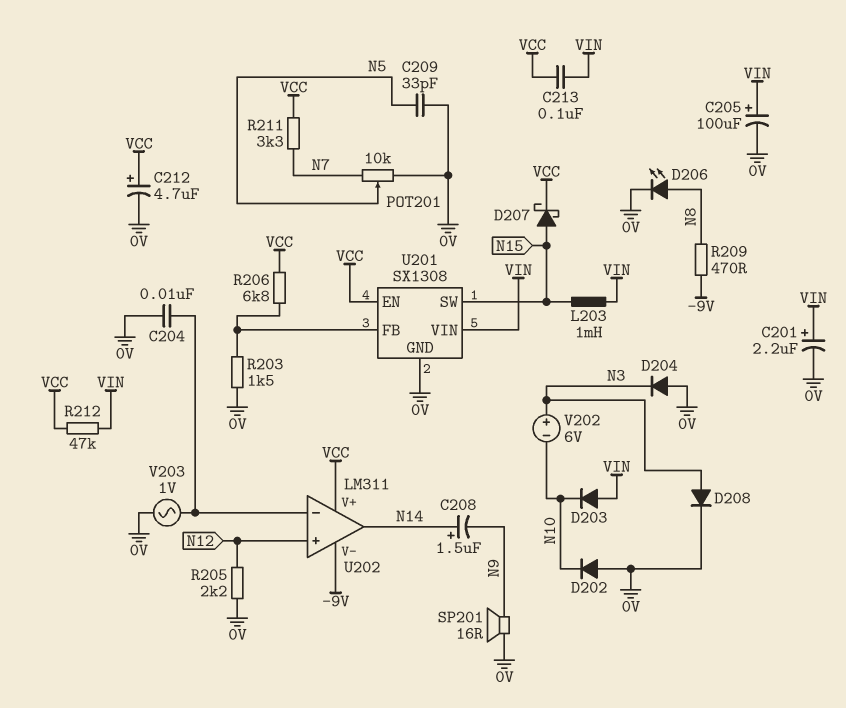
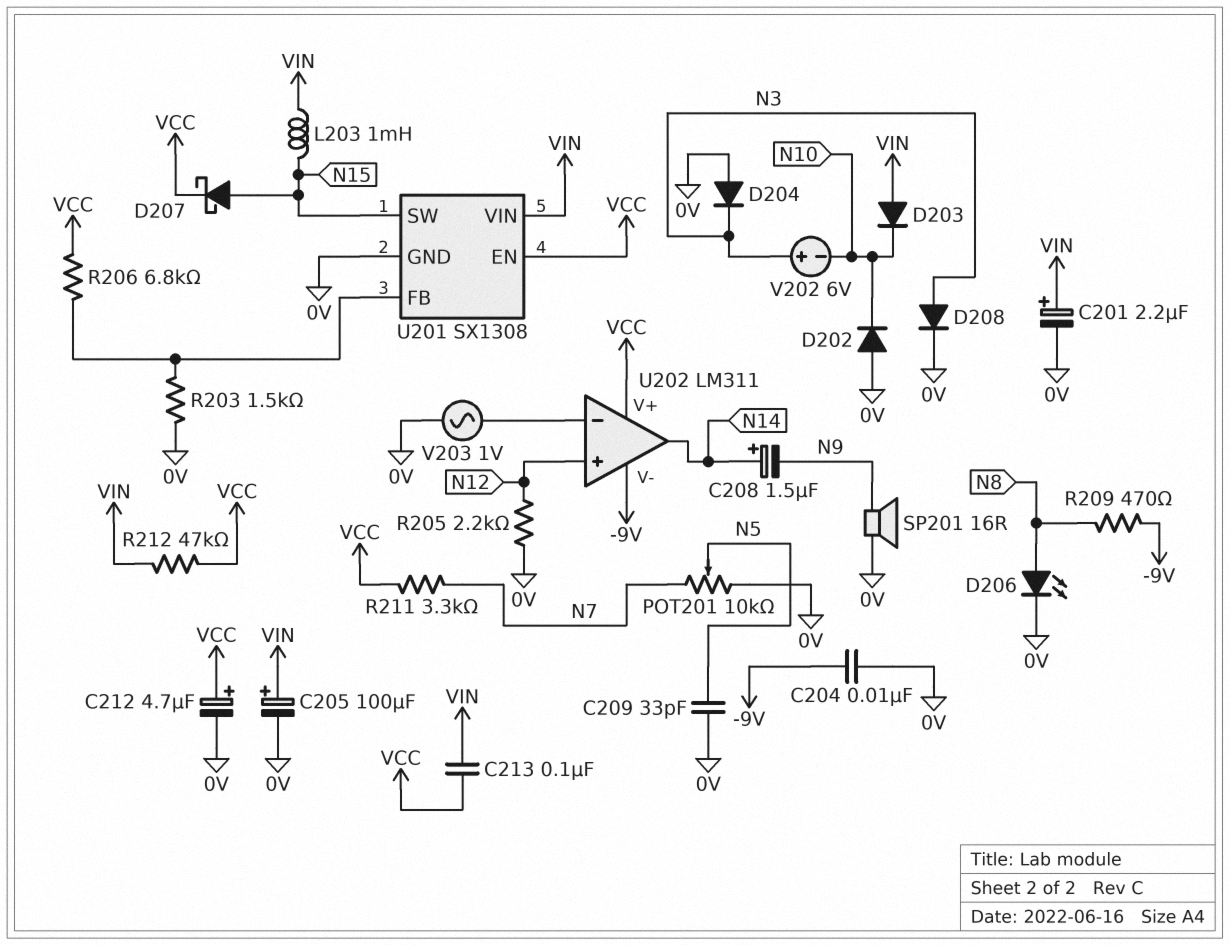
C204: 10nF (0V, U202/in-) -> 10nF (-9V, 0V)

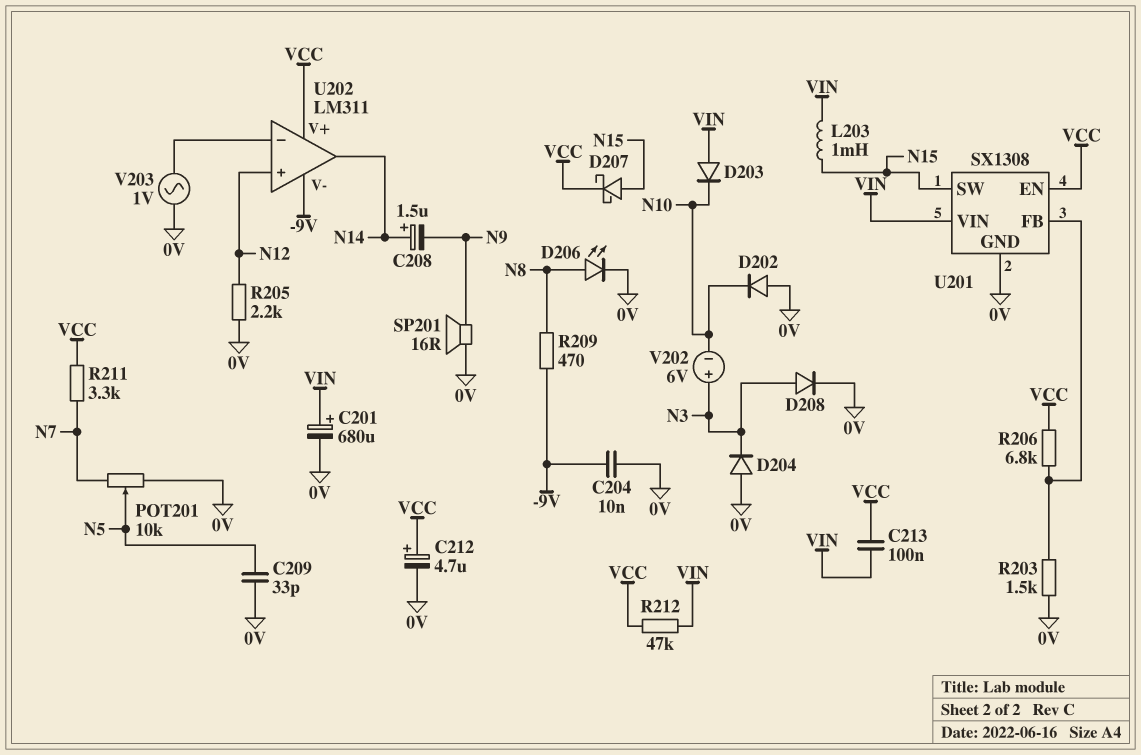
C201: 2.2uF (plus VIN, minus 0V) -> 680uF (plus VIN, minus 0V)
C205: 100uF (plus VIN, minus 0V) -> none

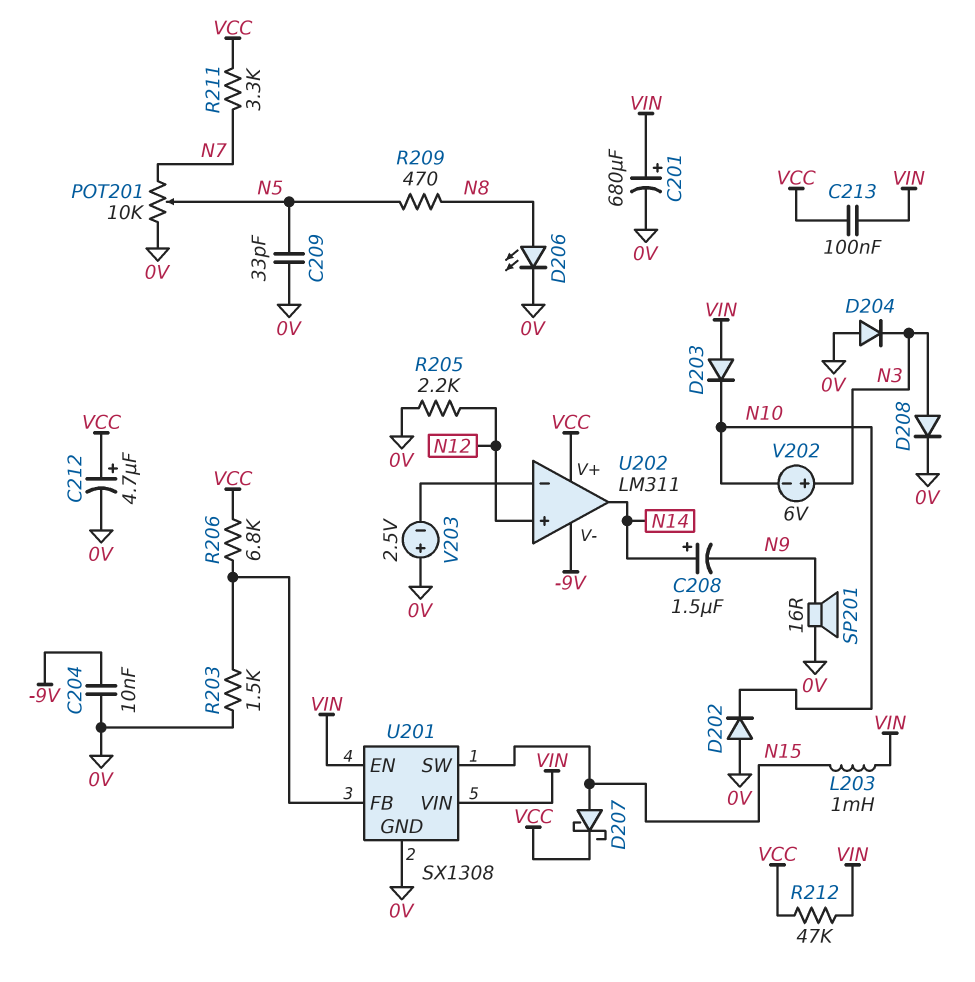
R209: 470 (-9V, N8) -> 470 (N5, N8)
U201 pin EN: VCC -> VIN
V203: AC 1V (0V, U202/in-) -> 2.5V (plus 0V, minus U202/in-)

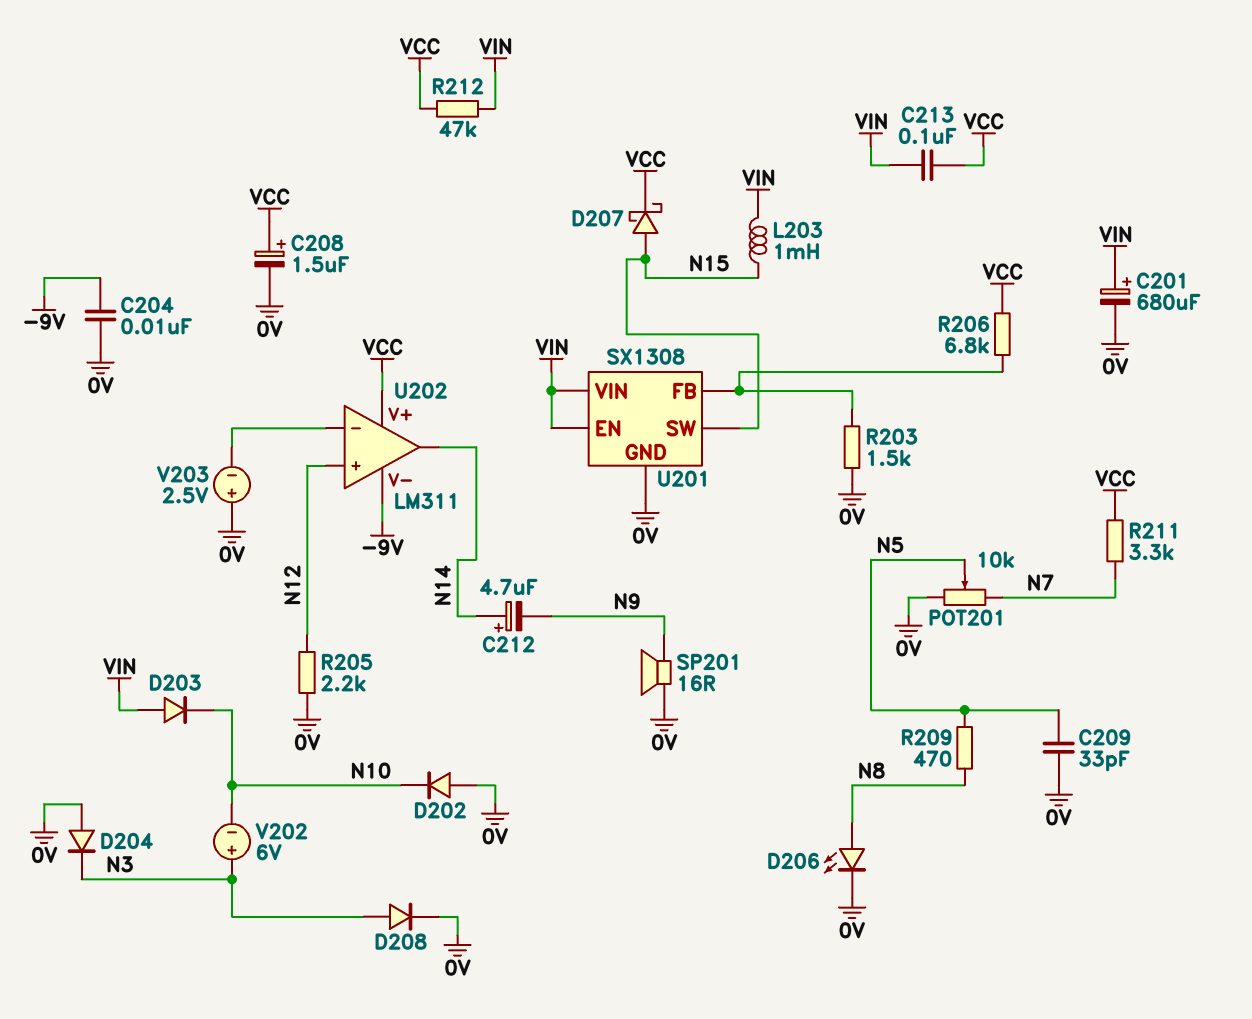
C208: 1.5uF (plus N14, minus N9) -> 1.5uF (plus VCC, minus 0V)
C212: 4.7uF (plus VCC, minus 0V) -> 4.7uF (plus N14, minus N9)

